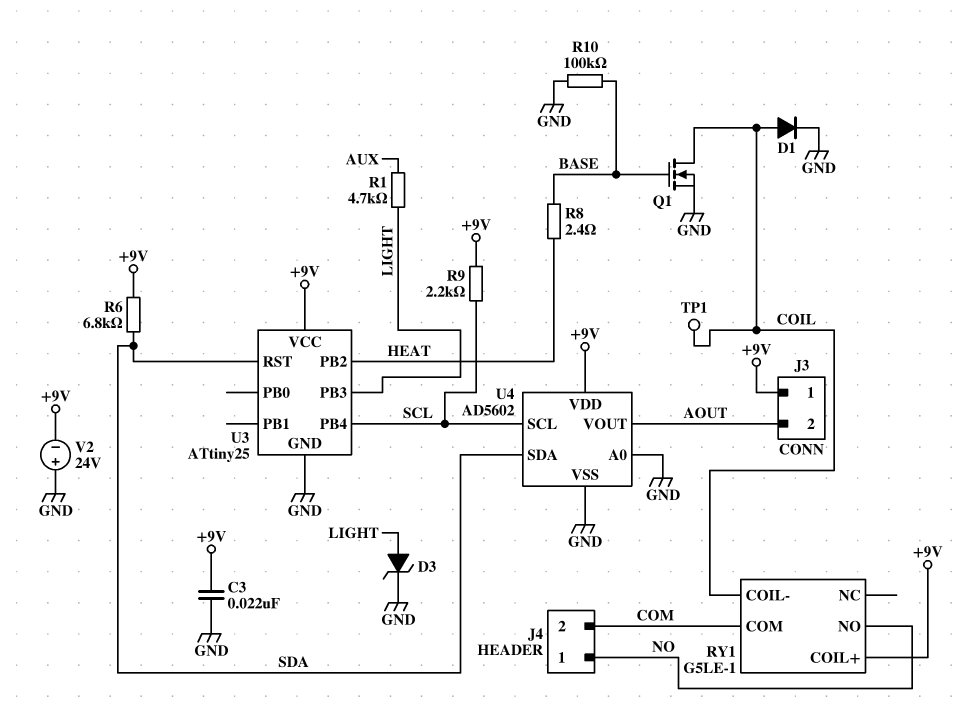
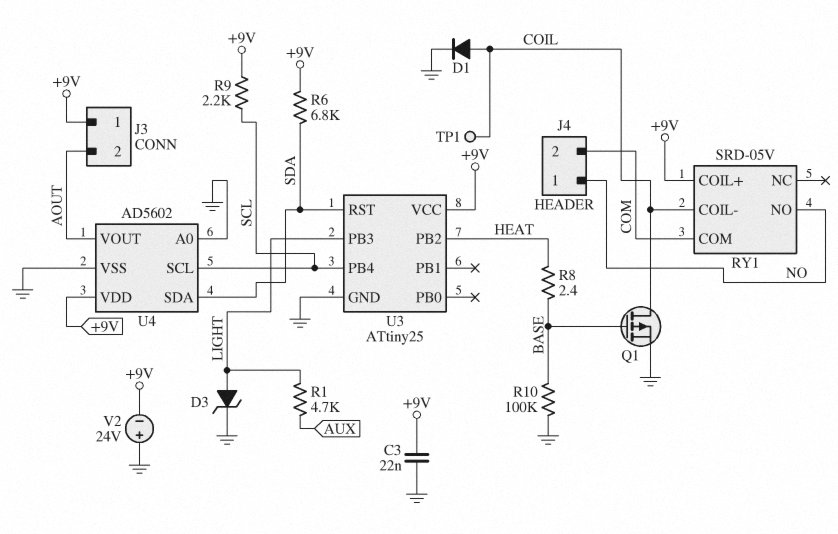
Q1: NMOS (G BASE, D COIL, S GND) -> PMOS (G BASE, D COIL, S GND)
RY1: G5LE-1 -> SRD-05V

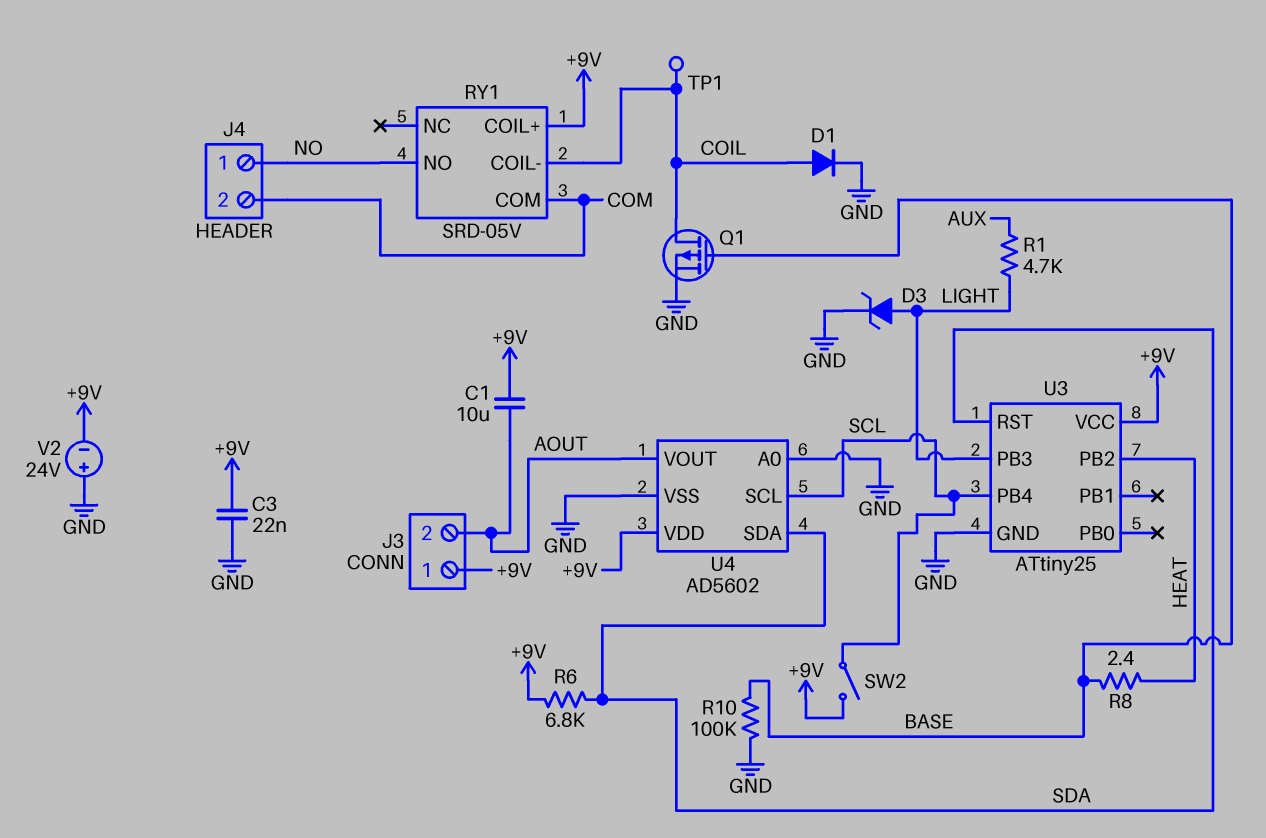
C1: none -> 10uF (+9V, AOUT)
R9: 2.2k (+9V, SCL) -> none
SW2: none -> switch (+9V, SCL)

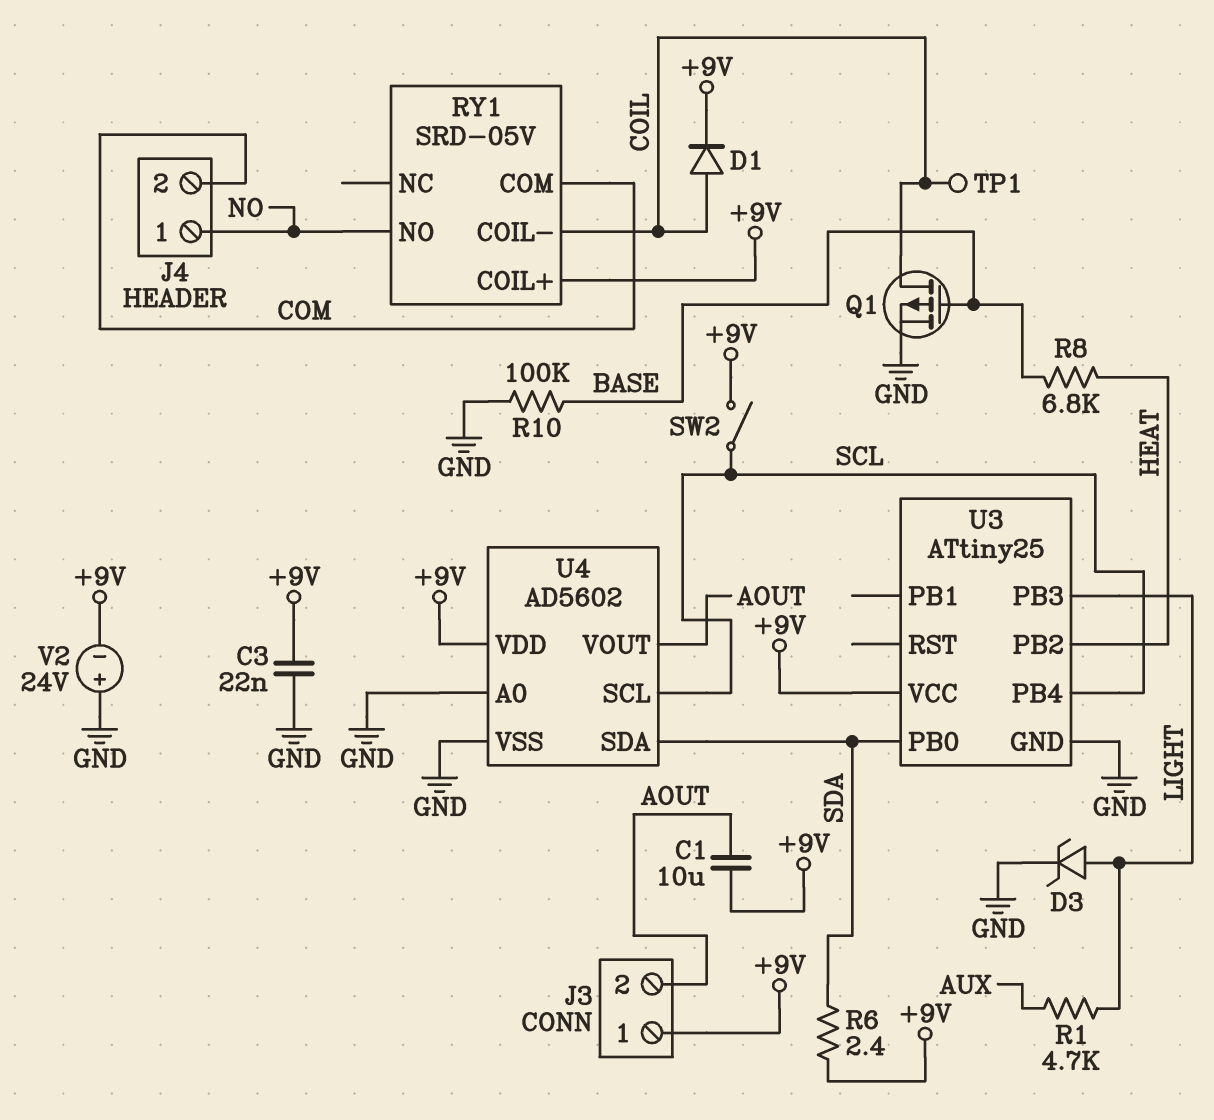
D1: diode (A COIL, K GND) -> diode (A COIL, K +9V)
R6: 6.8k (+9V, SDA) -> 2.4 (+9V, SDA)
R8: 2.4 (BASE, HEAT) -> 6.8k (BASE, HEAT)
U3 pin PB0: none -> SDA
U3 pin RST: SDA -> none

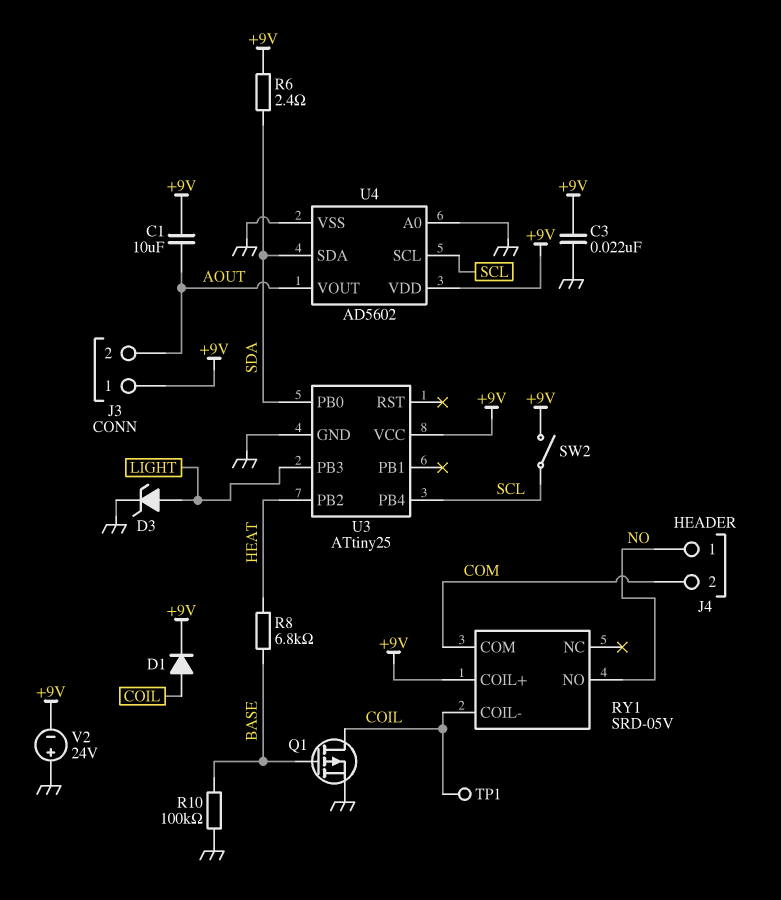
R1: 4.7k (AUX, LIGHT) -> none

